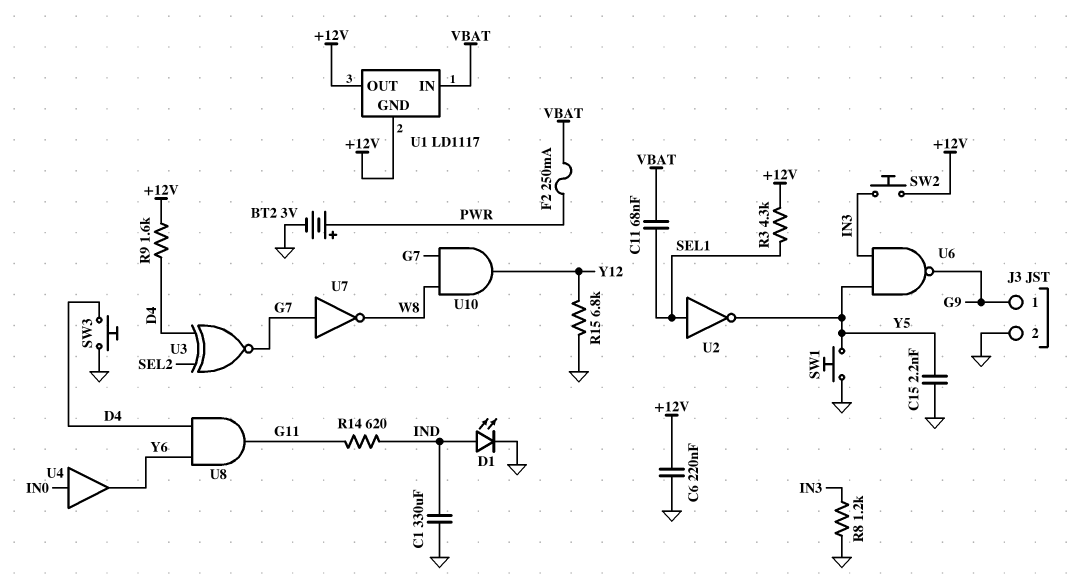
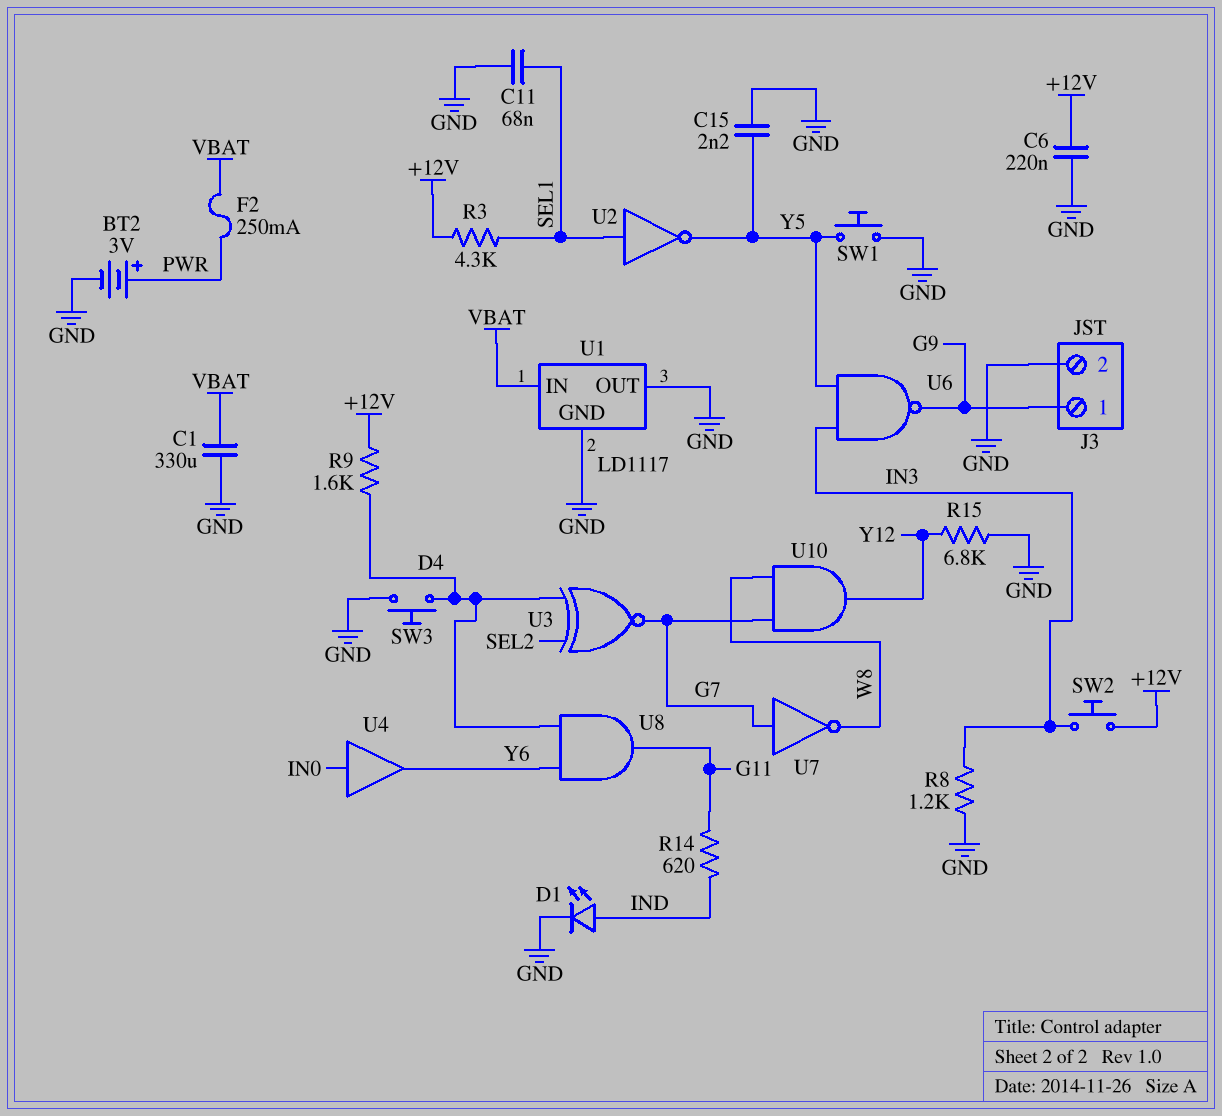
C1: 330uF (GND, IND) -> 330uF (GND, VBAT)
C11: 68nF (SEL1, VBAT) -> 68nF (GND, SEL1)
U1 pin GND: +12V -> GND
U1 pin OUT: +12V -> GND

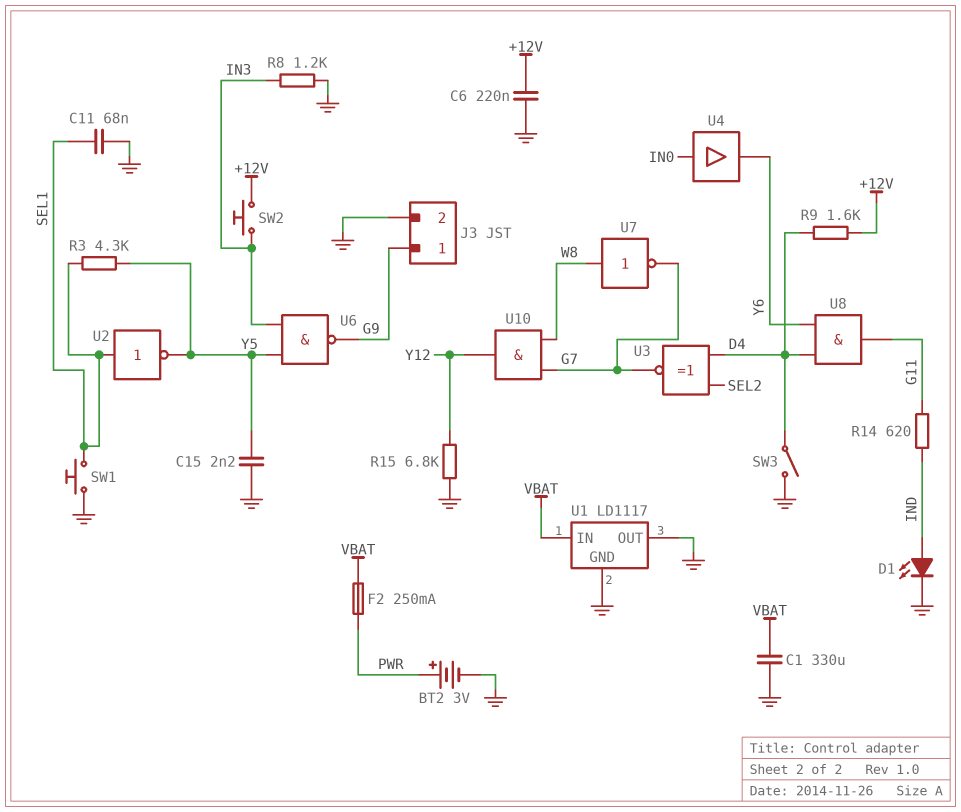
R3: 4.3k (+12V, SEL1) -> 4.3k (SEL1, Y5)
SW1: button (GND, Y5) -> button (GND, SEL1)
SW3: button (D4, GND) -> switch (D4, GND)
U7: NOT (in G7, out W8) -> NOT (in W8, out G7)

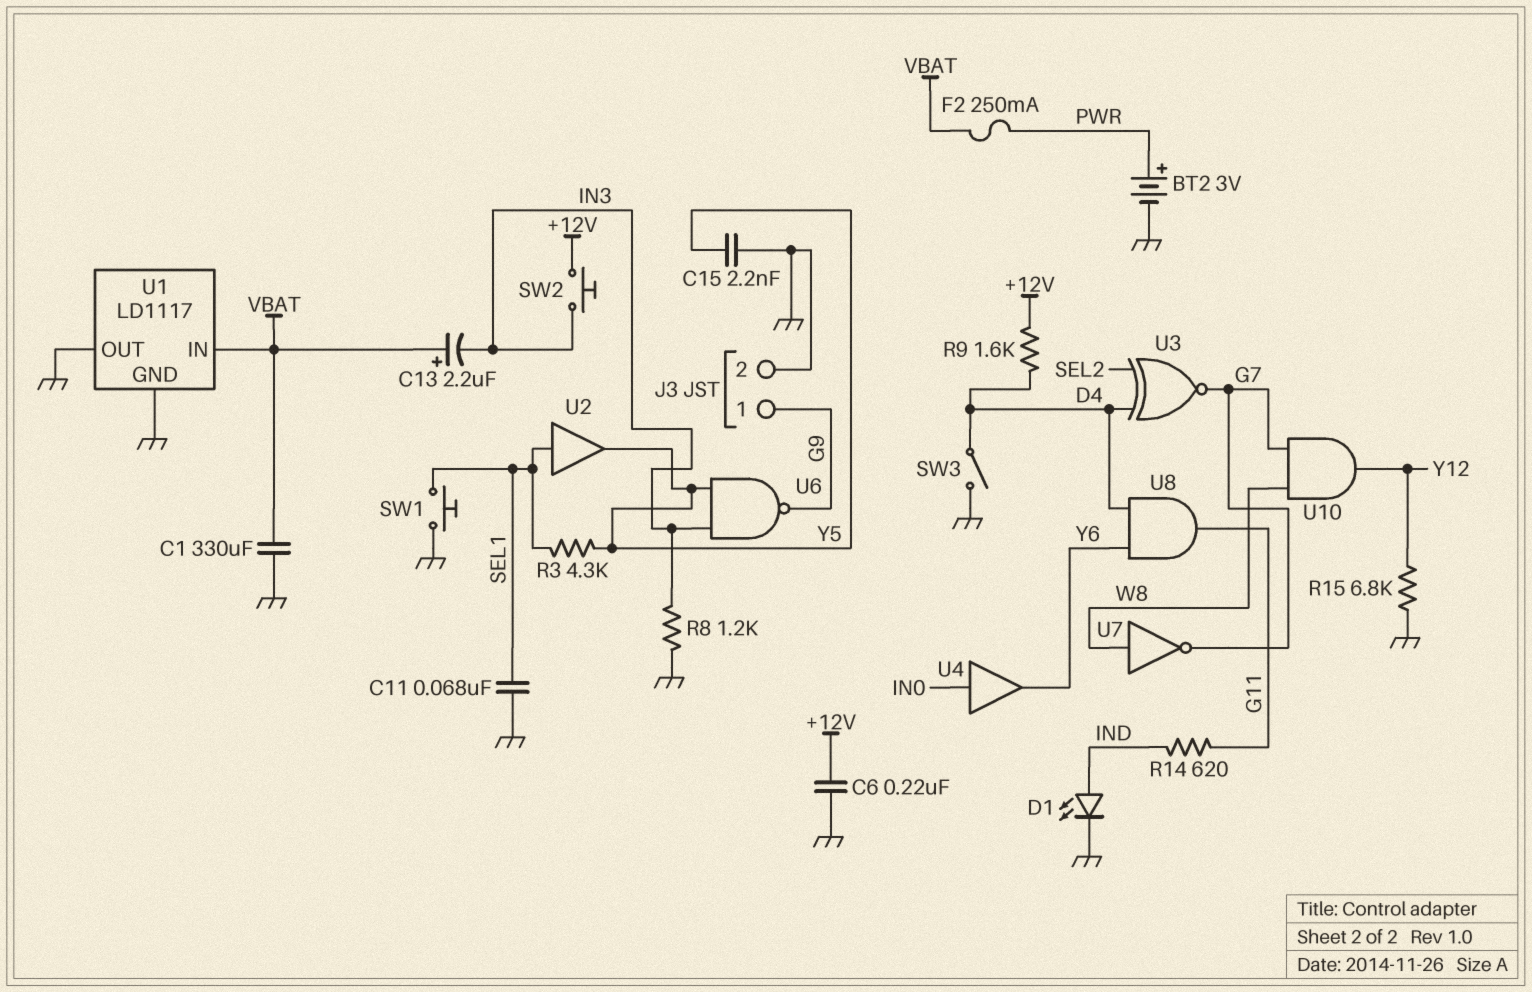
C13: none -> 2.2uF (plus VBAT, minus IN3)
U2: NOT (in SEL1, out Y5) -> buffer (in SEL1, out Y5)

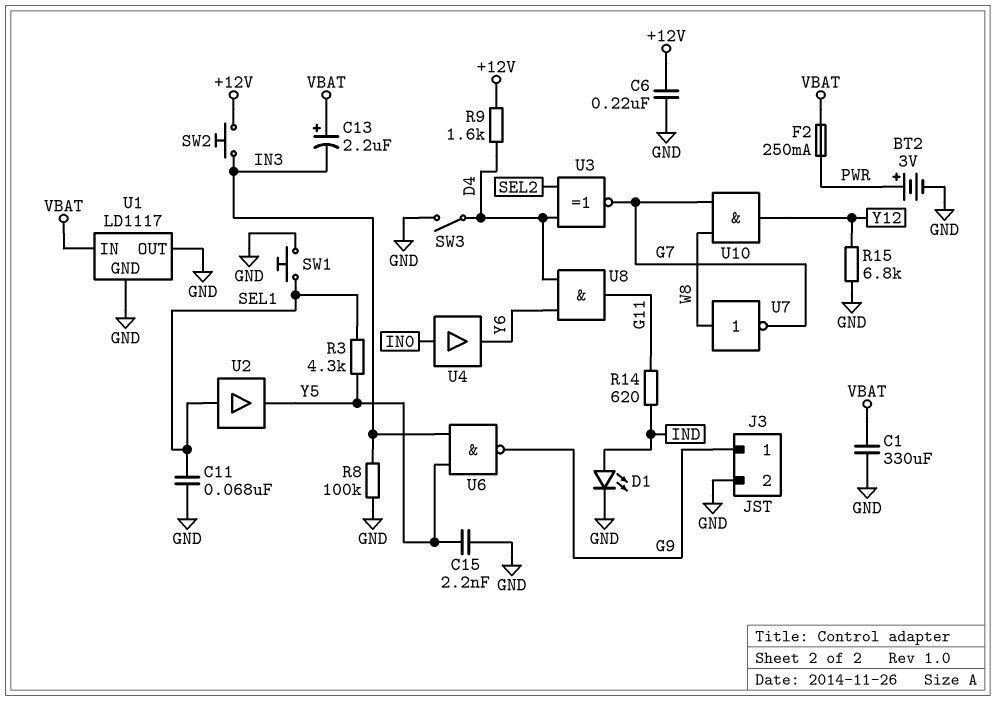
R8: 1.2k (GND, IN3) -> 100k (GND, IN3)

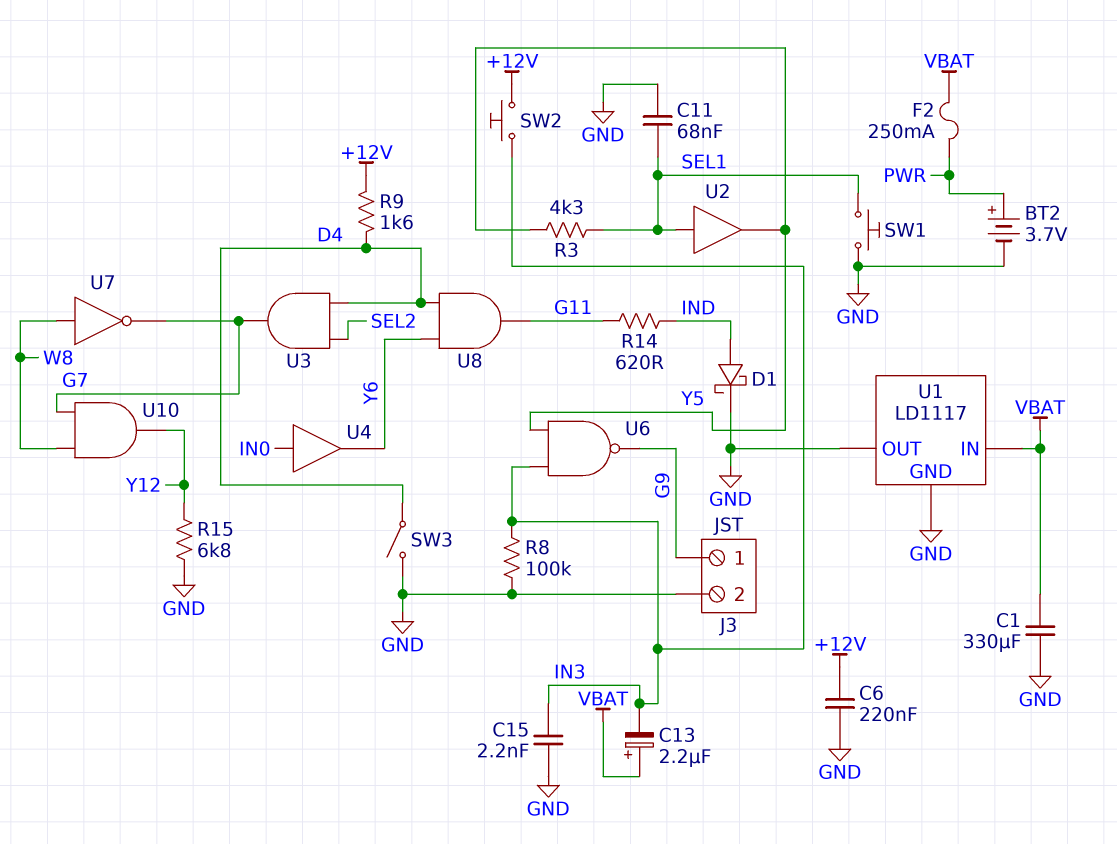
BT2: 3V (plus PWR, minus GND) -> 3.7V (plus PWR, minus GND)
C15: 2.2nF (GND, Y5) -> 2.2nF (GND, IN3)
D1: LED (A IND, K GND) -> schottky (A IND, K GND)
U3: XNOR (in D4, in SEL2, out G7) -> AND (in D4, in SEL2, out G7)

